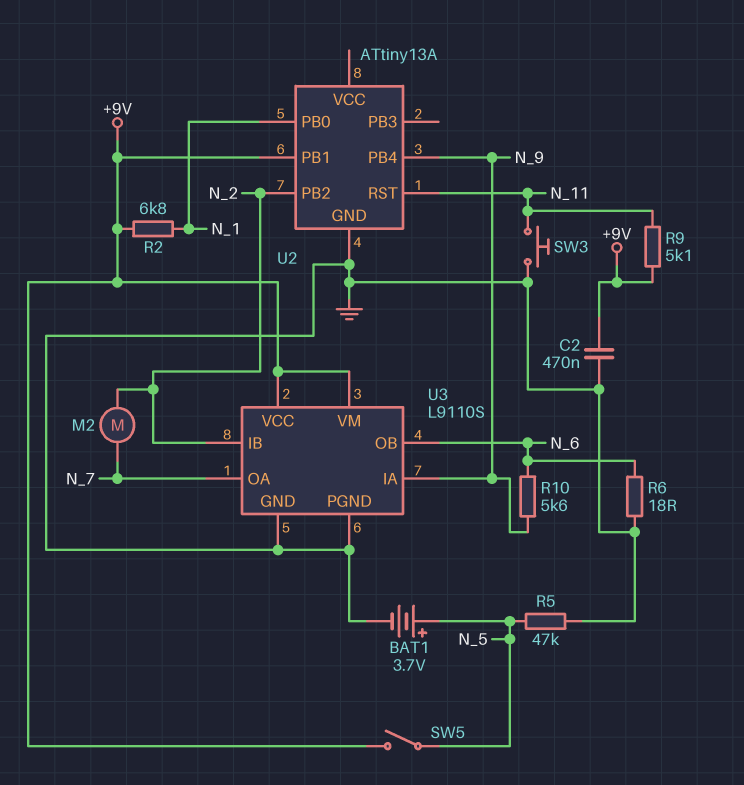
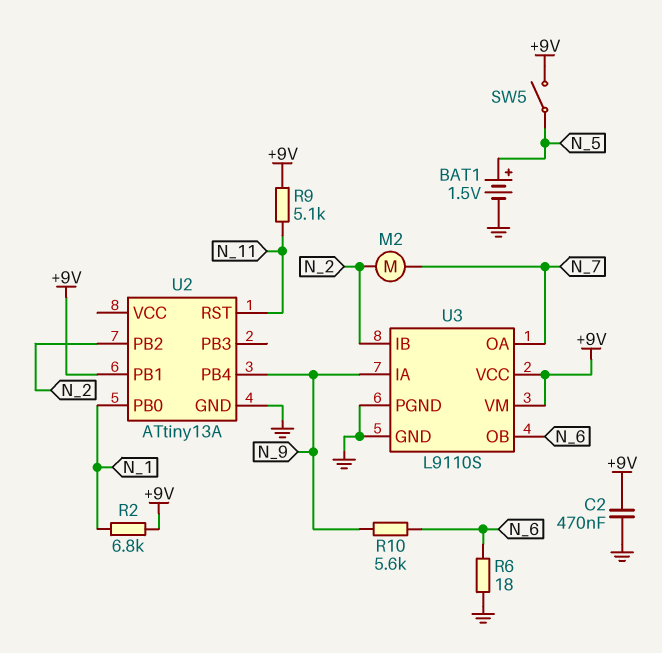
BAT1: 3.7V (plus N_5, minus GND) -> 1.5V (plus N_5, minus GND)
R5: 47k (GND, N_5) -> none
SW3: button (GND, N_11) -> none

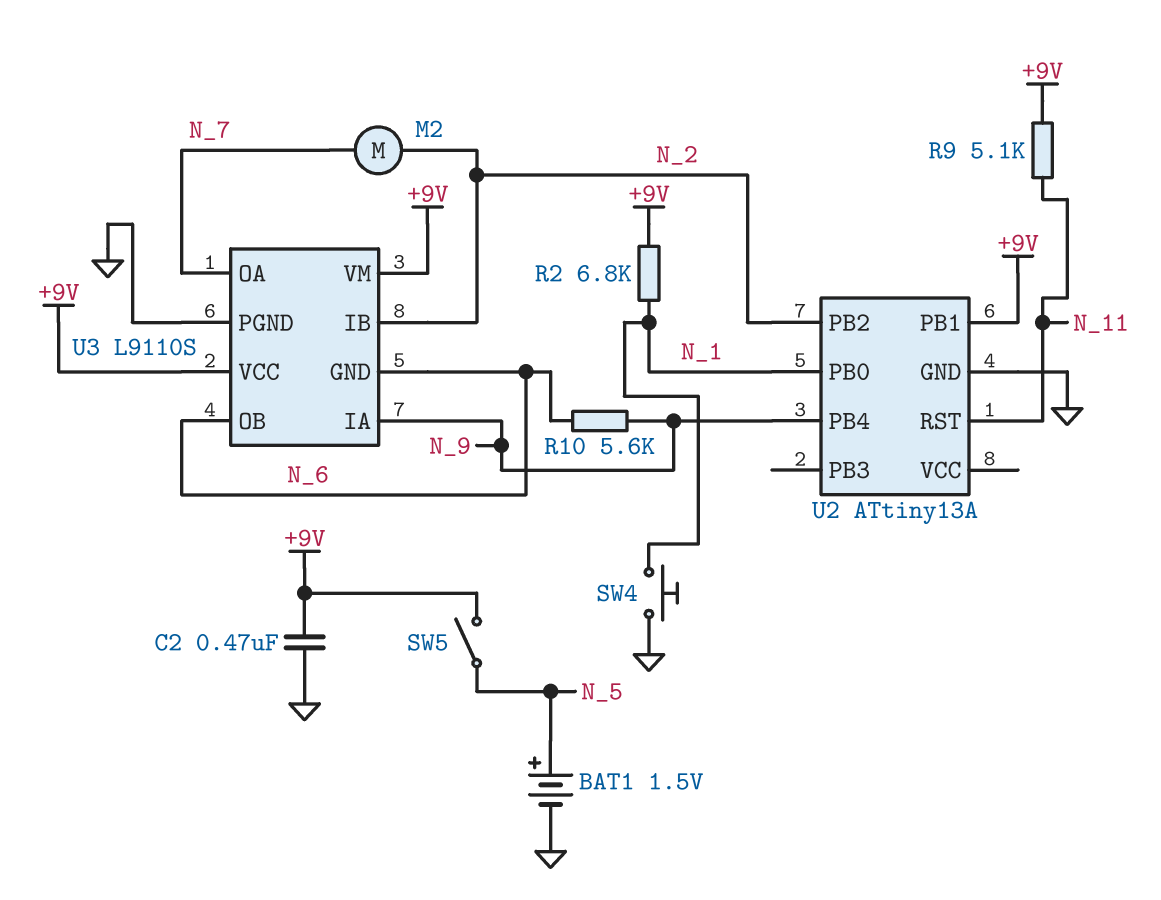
R6: 18 (GND, N_6) -> none
SW4: none -> button (GND, N_1)
U3 pin GND: GND -> N_6

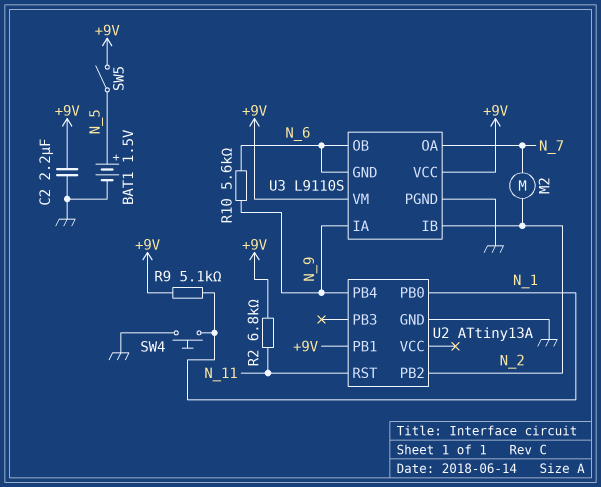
C2: 470nF (+9V, GND) -> 2.2uF (+9V, GND)
R2: 6.8k (+9V, N_1) -> 6.8k (+9V, N_11)
R9: 5.1k (+9V, N_11) -> 5.1k (+9V, N_1)

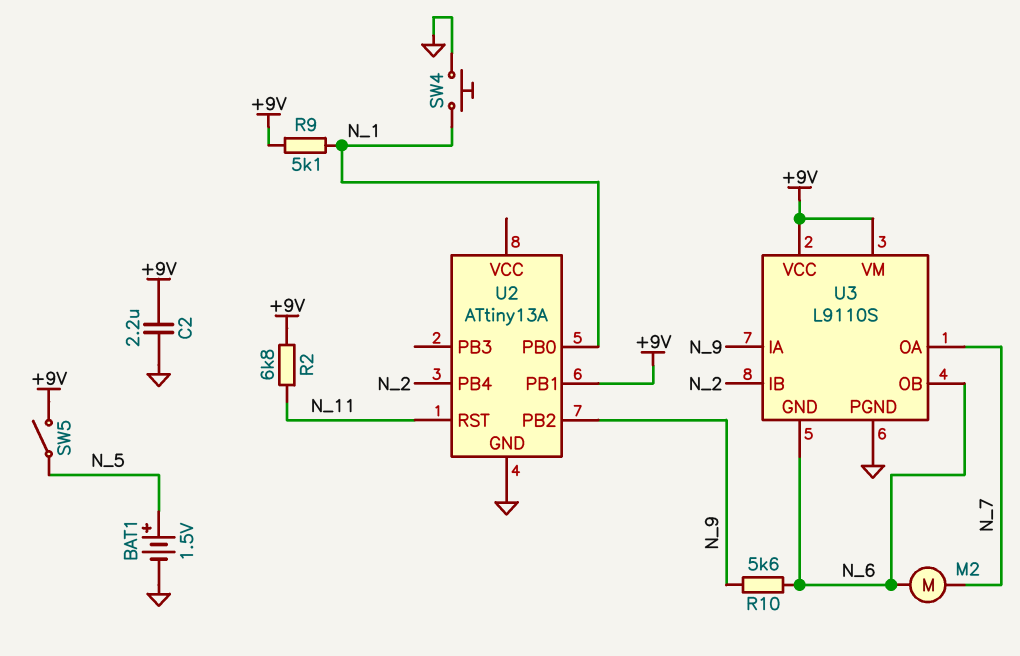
M2: motor (N_2, N_7) -> motor (N_6, N_7)
U2 pin PB2: N_2 -> N_9
U2 pin PB4: N_9 -> N_2

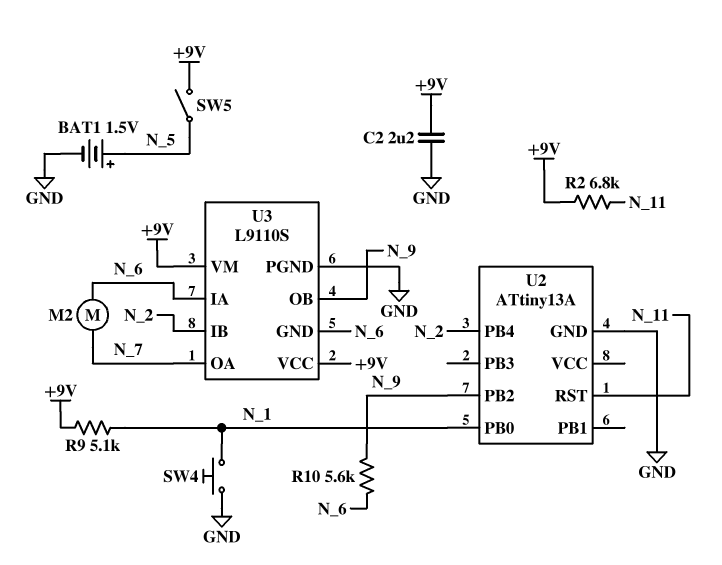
U2 pin PB1: +9V -> none
U3 pin IA: N_9 -> N_6
U3 pin OB: N_6 -> N_9

